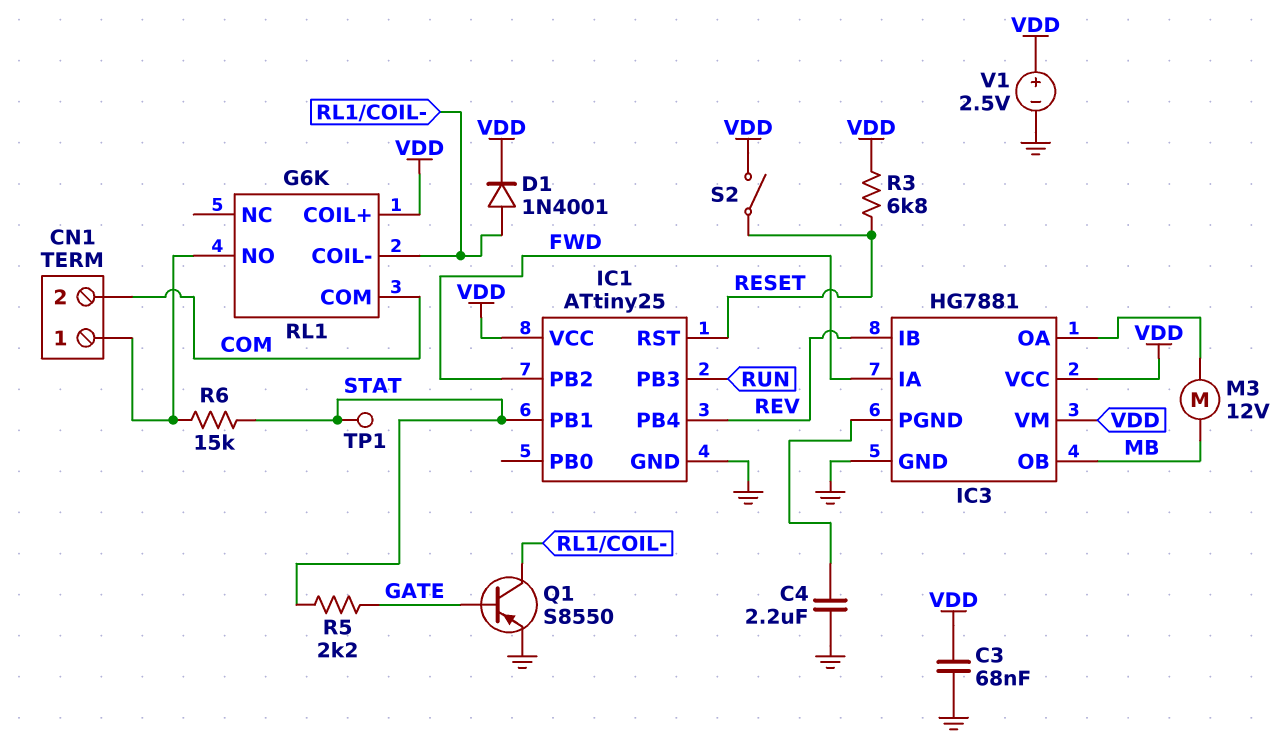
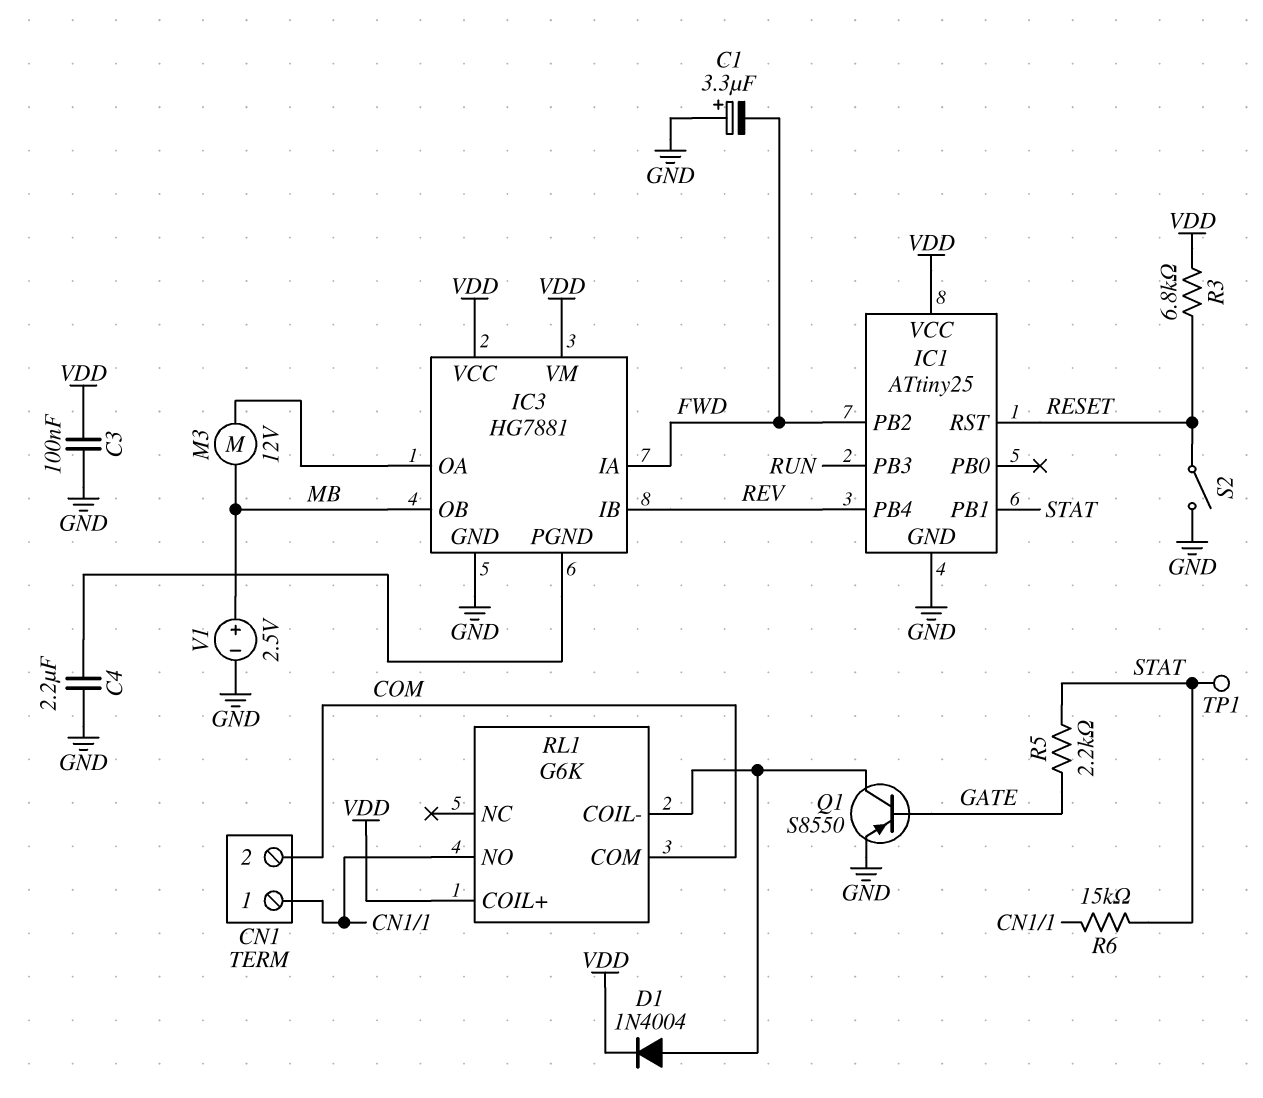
C1: none -> 3.3uF (plus GND, minus FWD)
C3: 68nF (GND, VDD) -> 100nF (GND, VDD)
D1: diode 1N4001 (A RL1/COIL-, K VDD) -> diode 1N4004 (A RL1/COIL-, K VDD)
S2: switch (RESET, VDD) -> switch (GND, RESET)
V1: 2.5V (plus VDD, minus GND) -> 2.5V (plus MB, minus GND)

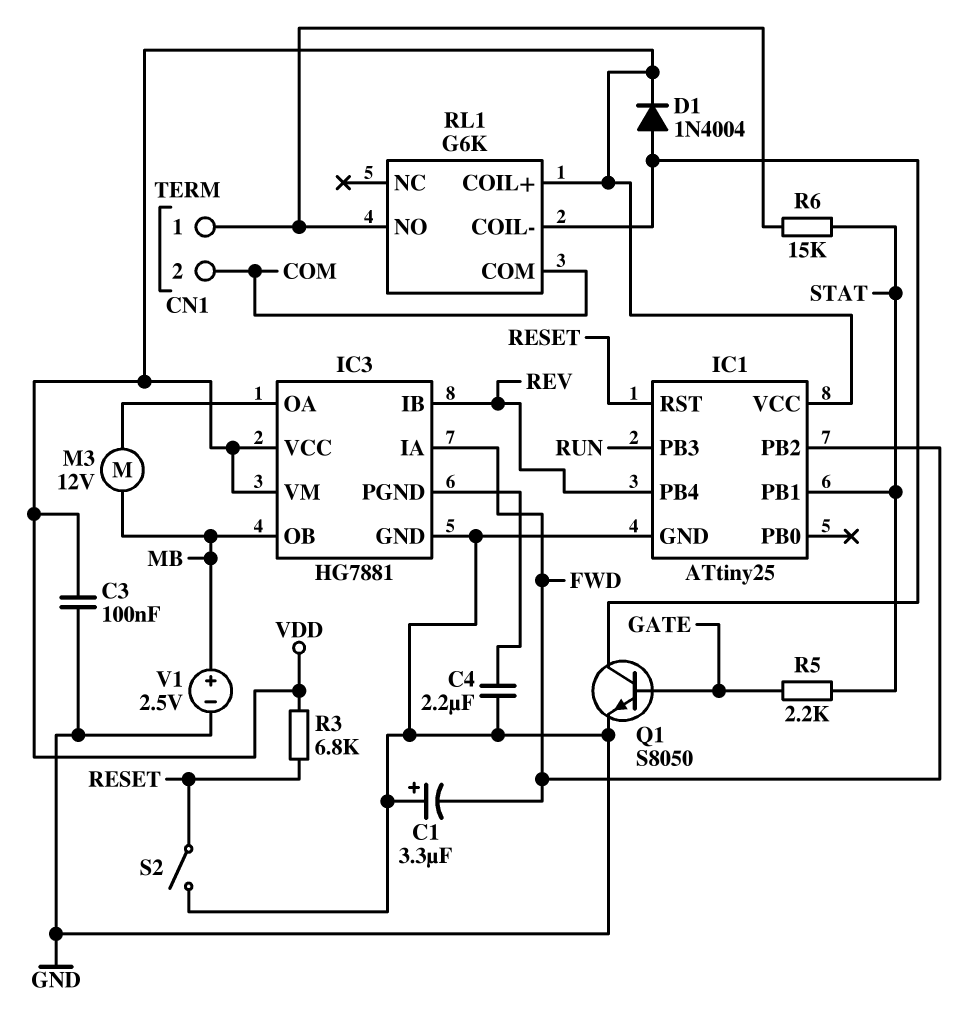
Q1: PNP S8550 (B GATE, C RL1/COIL-, E GND) -> NPN S8050 (B GATE, C RL1/COIL-, E GND)
TP1: test point (STAT) -> none

